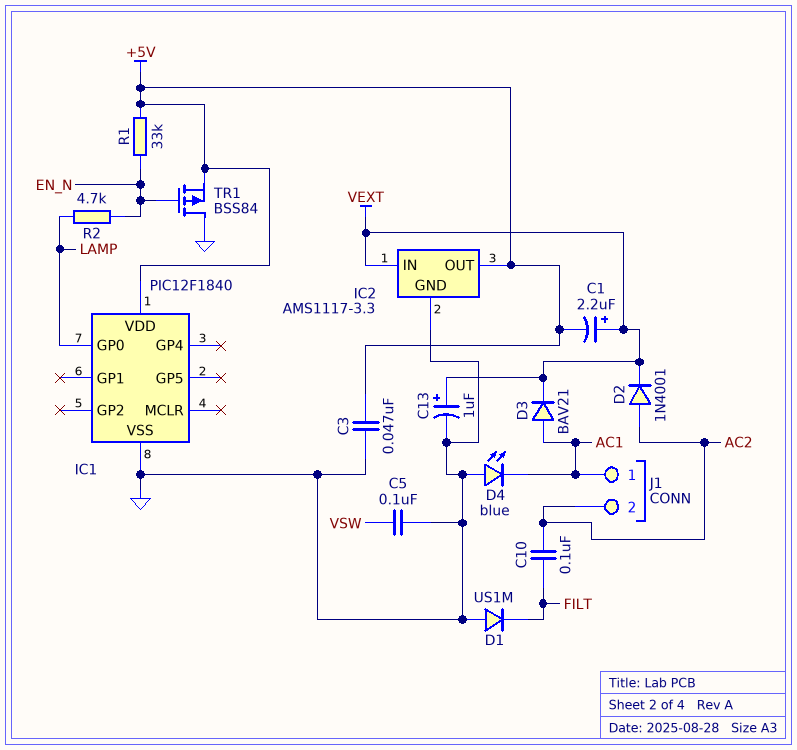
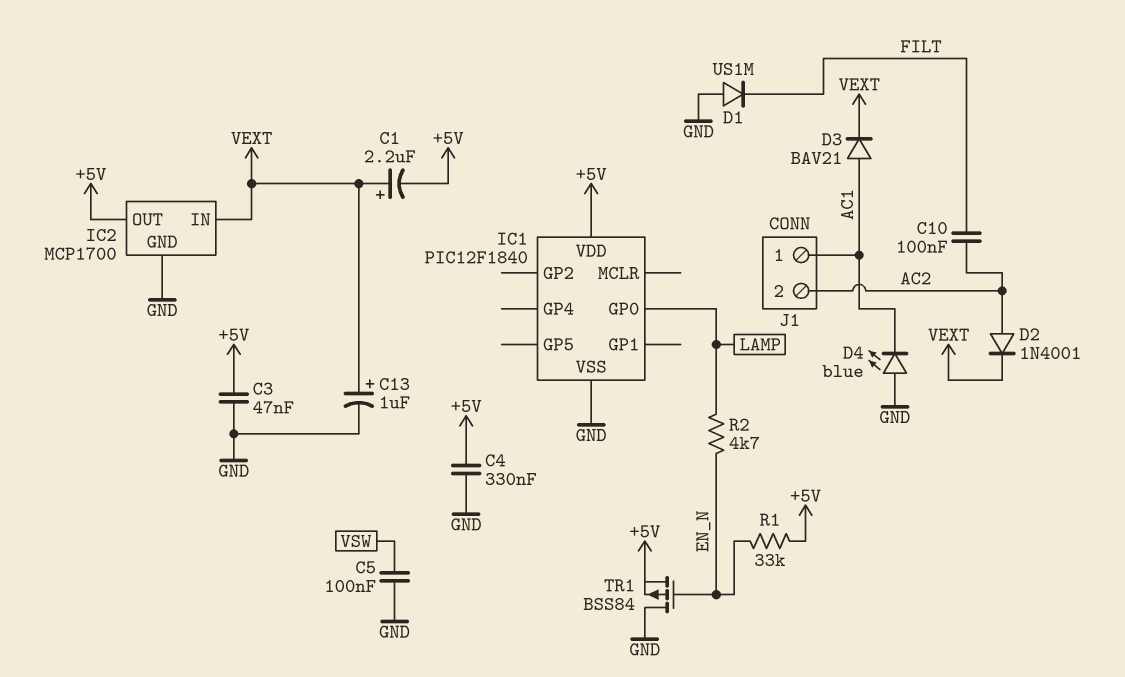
C4: none -> 330nF (+5V, GND)
IC2: AMS1117-3.3 -> MCP1700

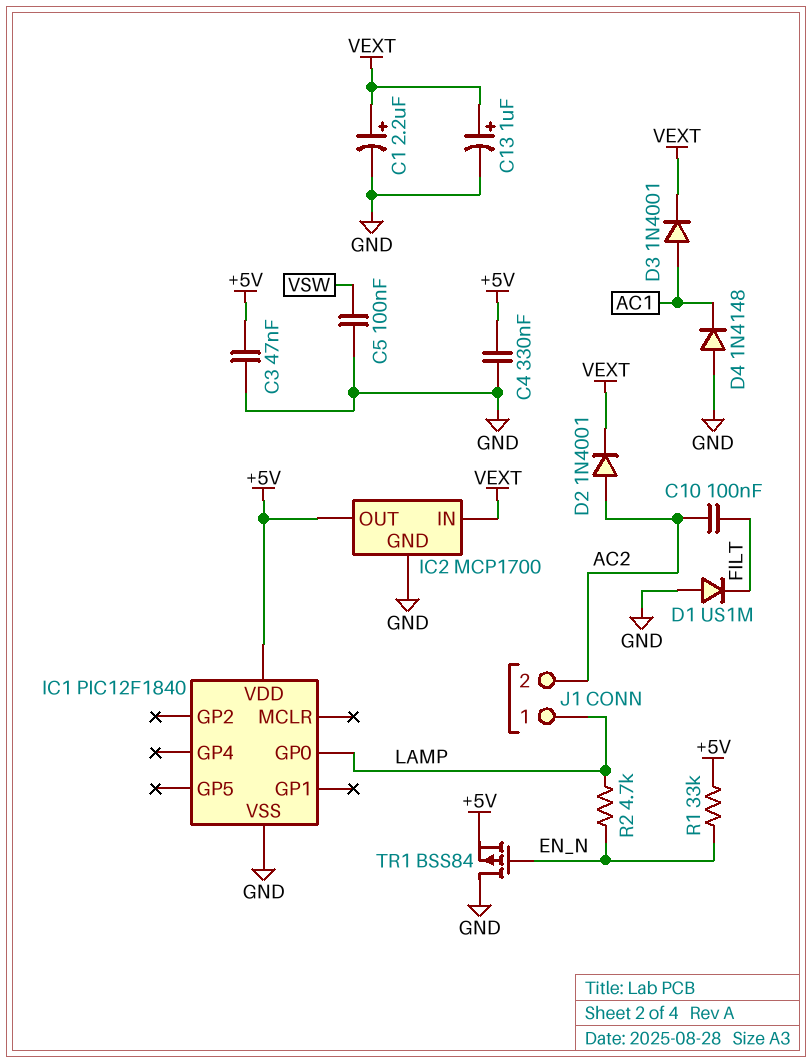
C1: 2.2uF (plus VEXT, minus +5V) -> 2.2uF (plus VEXT, minus GND)
D3: diode BAV21 (A AC1, K VEXT) -> diode 1N4001 (A AC1, K VEXT)
D4: LED blue (A GND, K AC1) -> diode 1N4148 (A GND, K AC1)
J1 pin 1: AC1 -> LAMP

